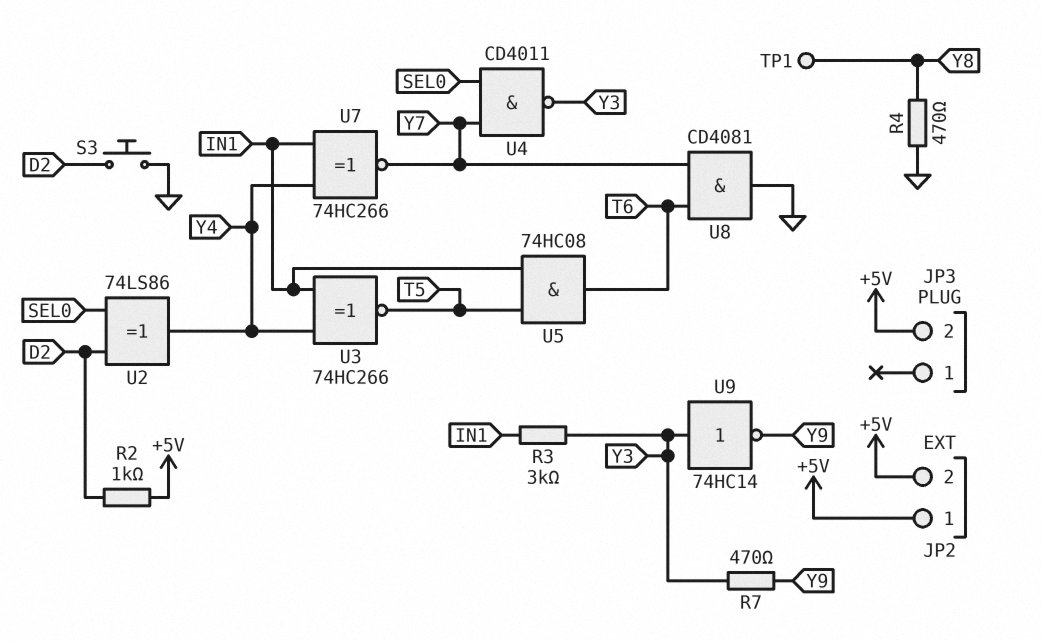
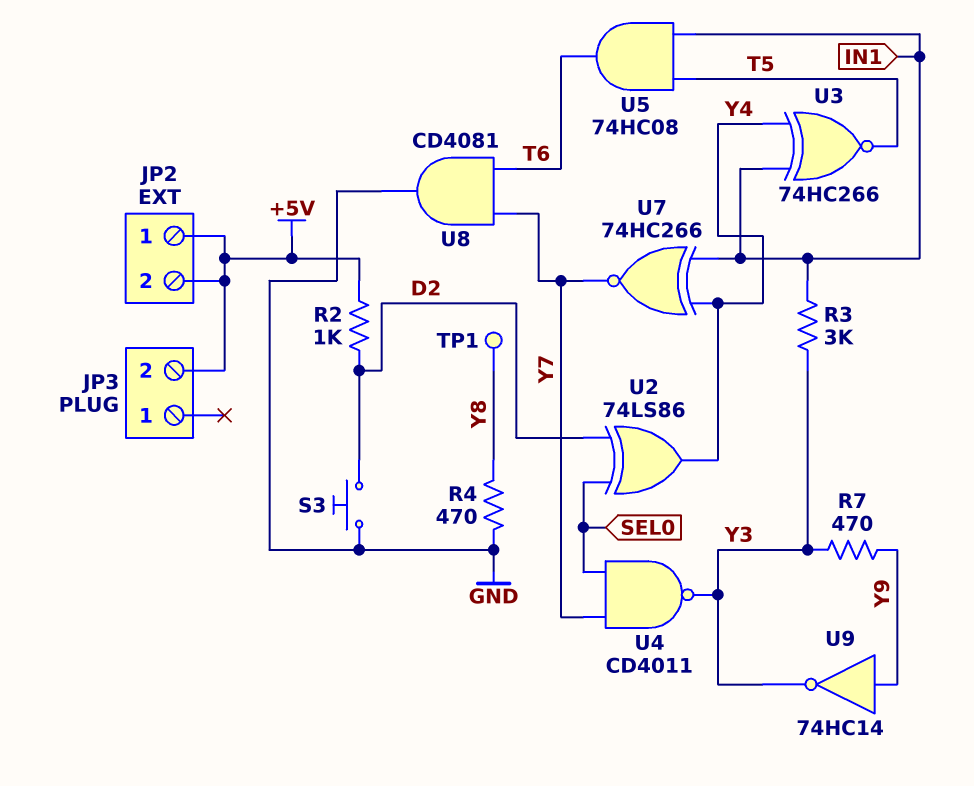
U9: NOT 74HC14 (in Y3, out Y9) -> NOT 74HC14 (in Y9, out Y3)

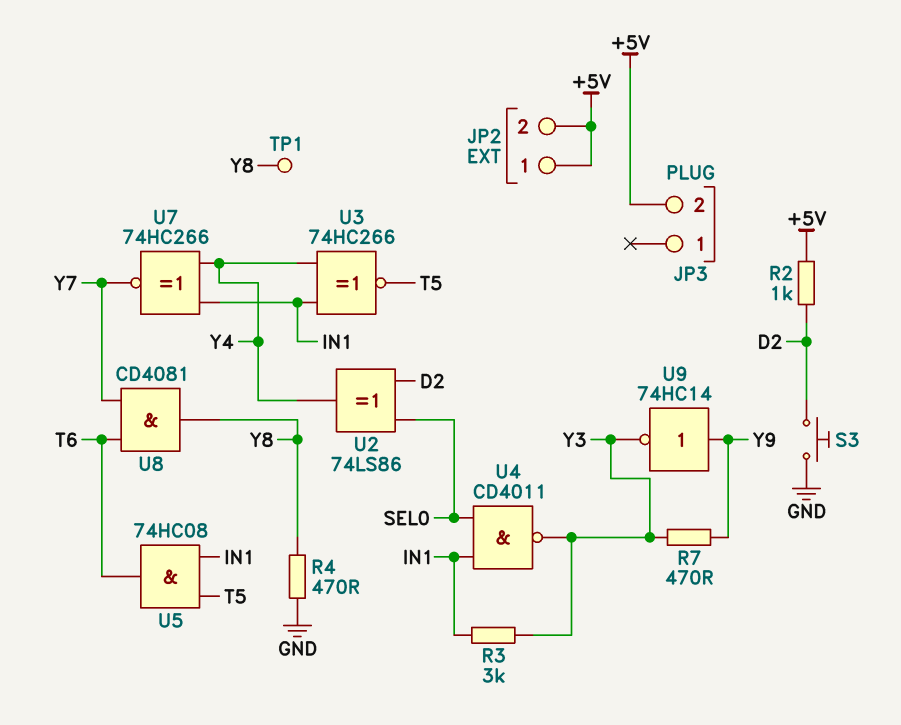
U4: NAND CD4011 (in SEL0, in Y7, out Y3) -> NAND CD4011 (in IN1, in SEL0, out Y3)
U8: AND CD4081 (in T6, in Y7, out GND) -> AND CD4081 (in T6, in Y7, out Y8)

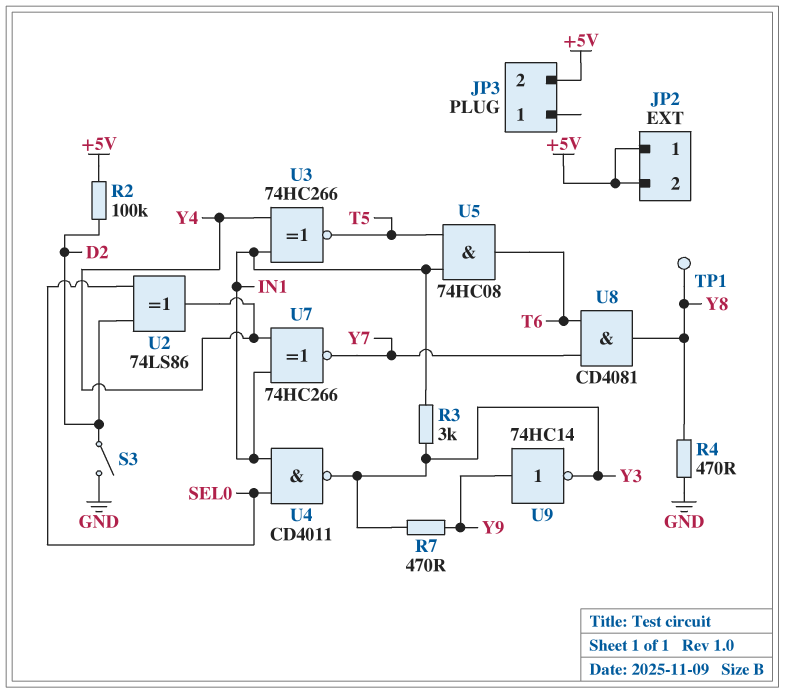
R2: 1k (+5V, D2) -> 100k (+5V, D2)
S3: button (D2, GND) -> switch (D2, GND)

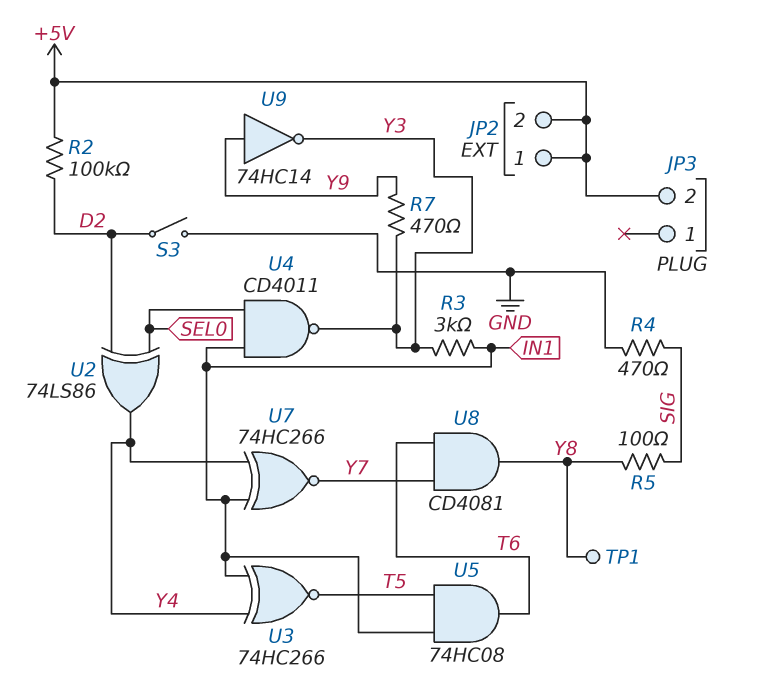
R4: 470 (GND, Y8) -> 470 (GND, SIG)
R5: none -> 100 (SIG, Y8)

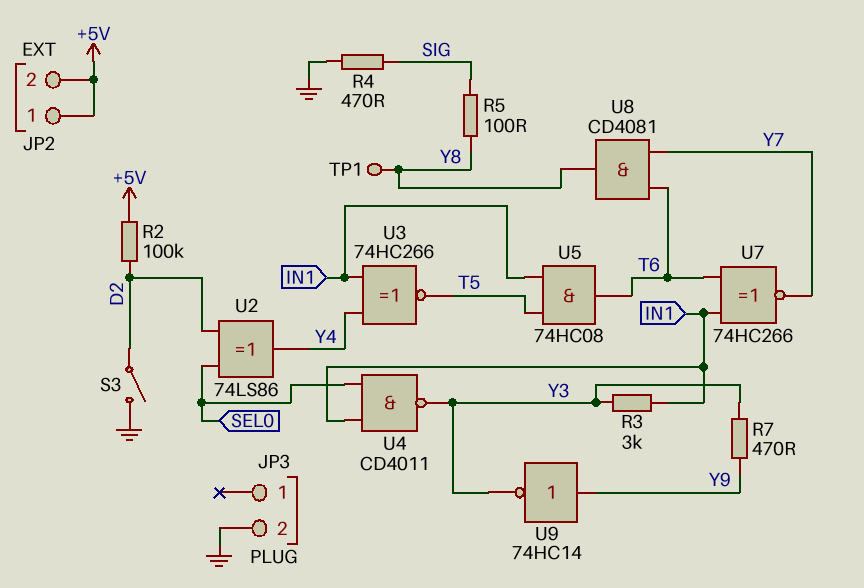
JP3 pin 2: +5V -> GND
U7: XNOR 74HC266 (in IN1, in Y4, out Y7) -> XNOR 74HC266 (in IN1, in T6, out Y7)

